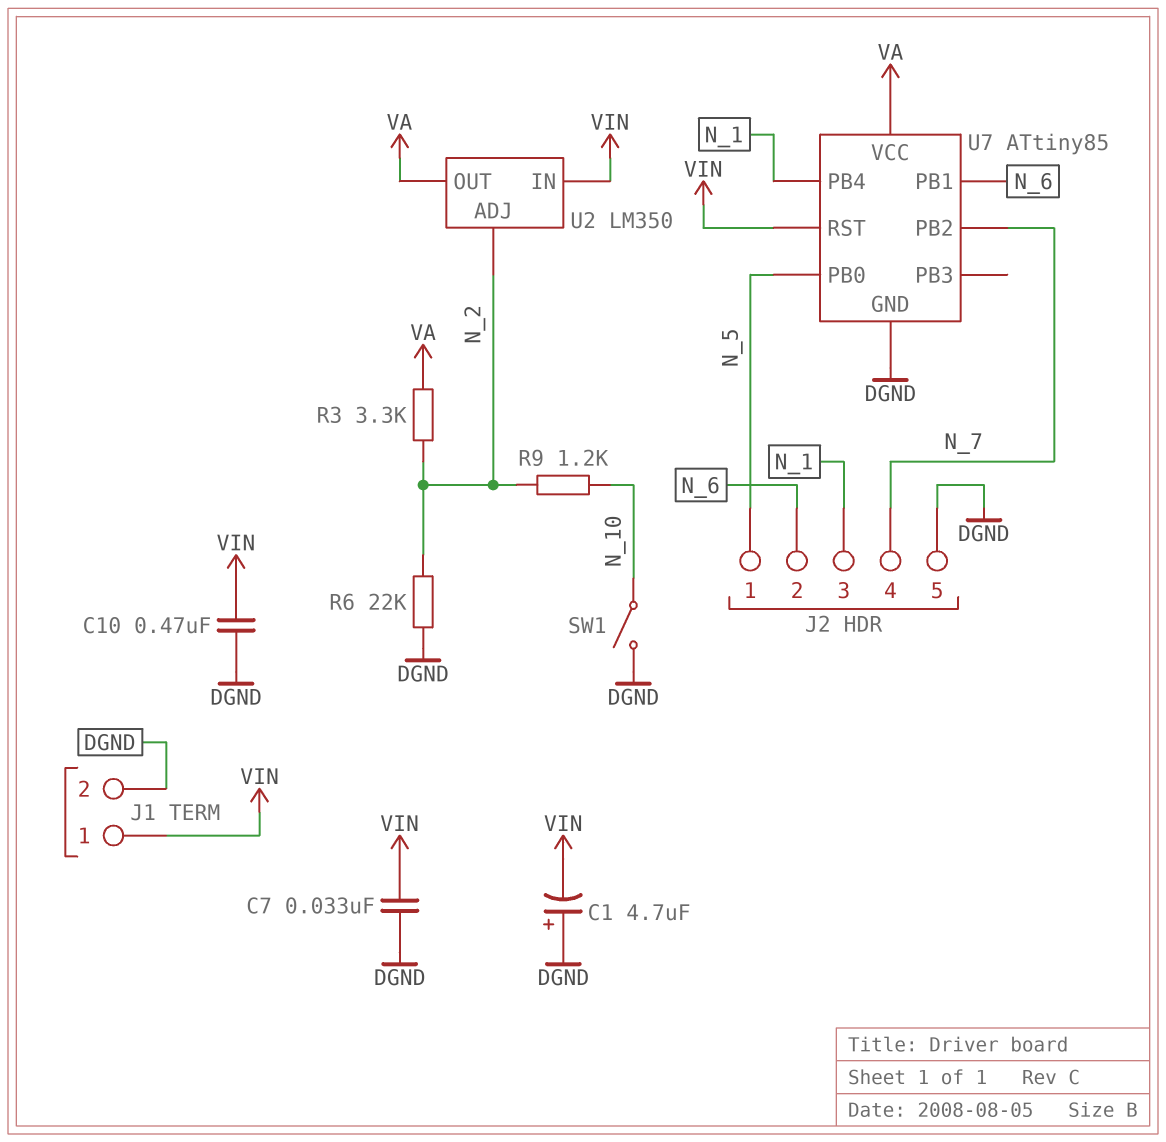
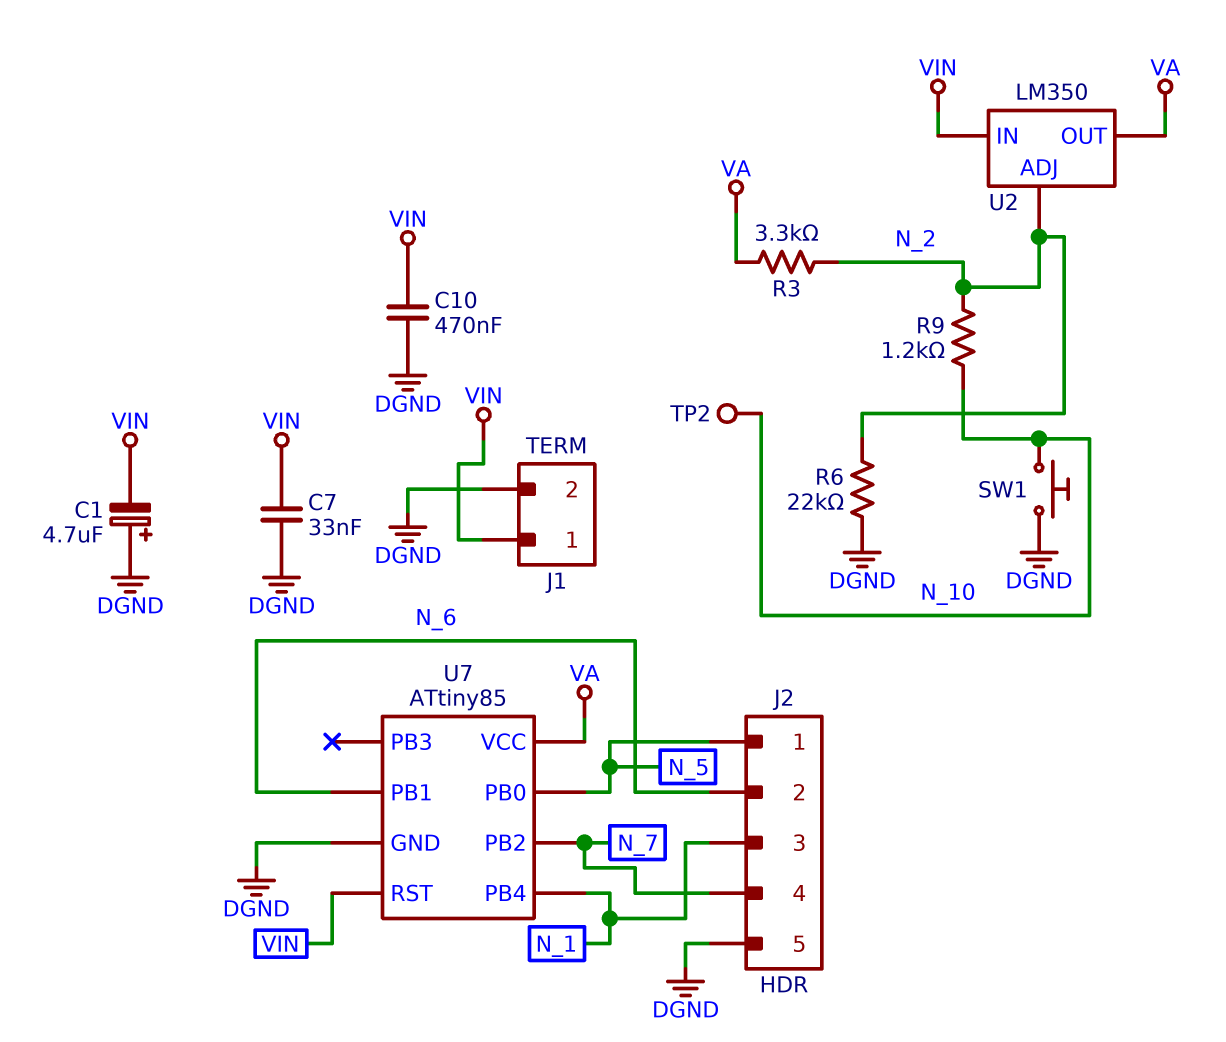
SW1: switch (DGND, N_10) -> button (DGND, N_10)
TP2: none -> test point (N_10)

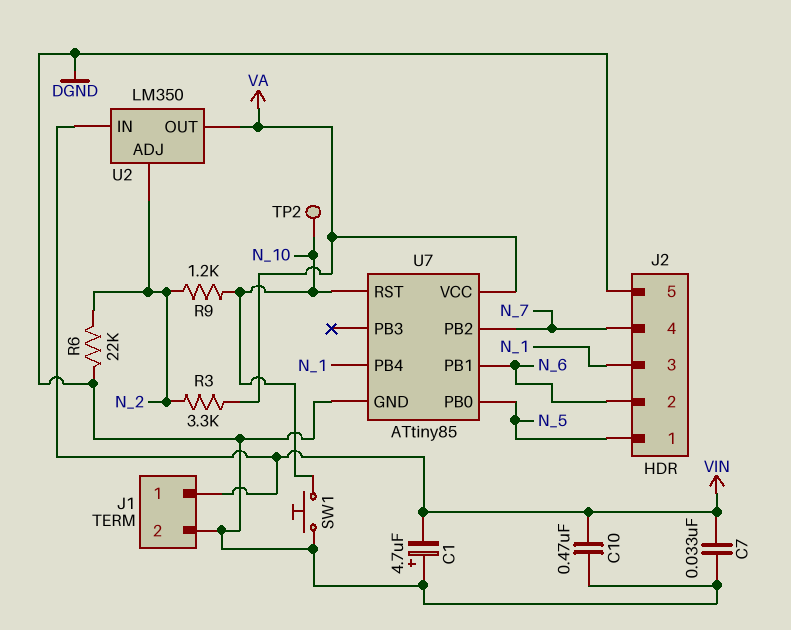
U7 pin RST: VIN -> N_10

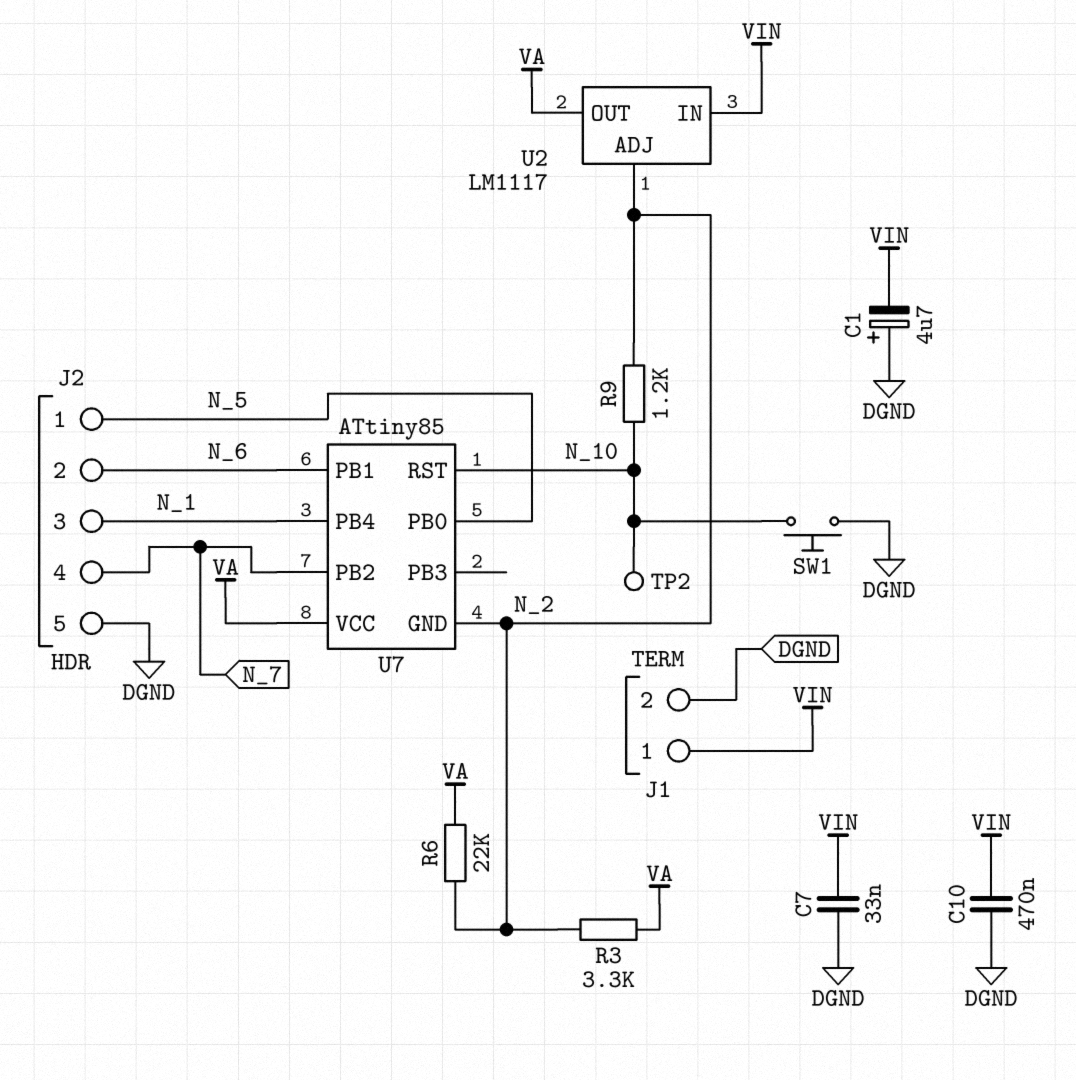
R6: 22k (DGND, N_2) -> 22k (N_2, VA)
U2: LM350 -> LM1117
U7 pin GND: DGND -> N_2

